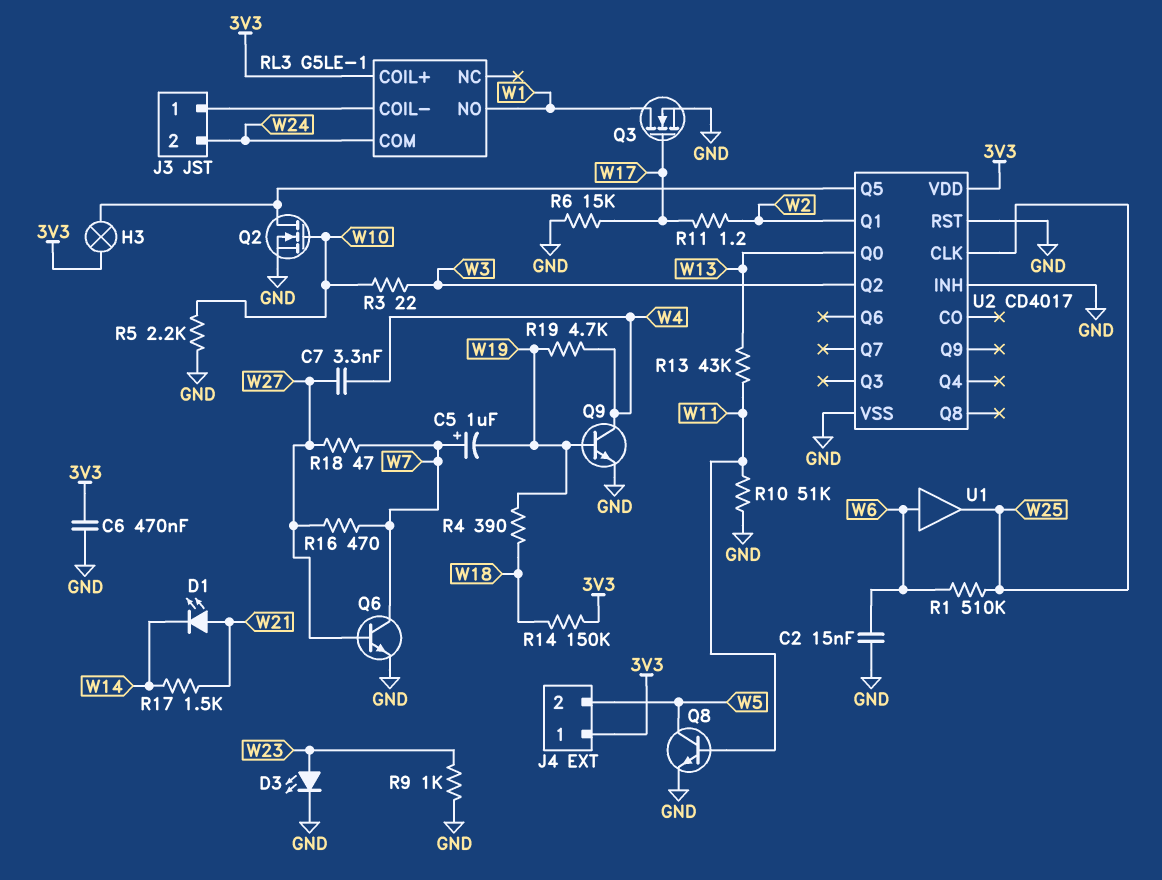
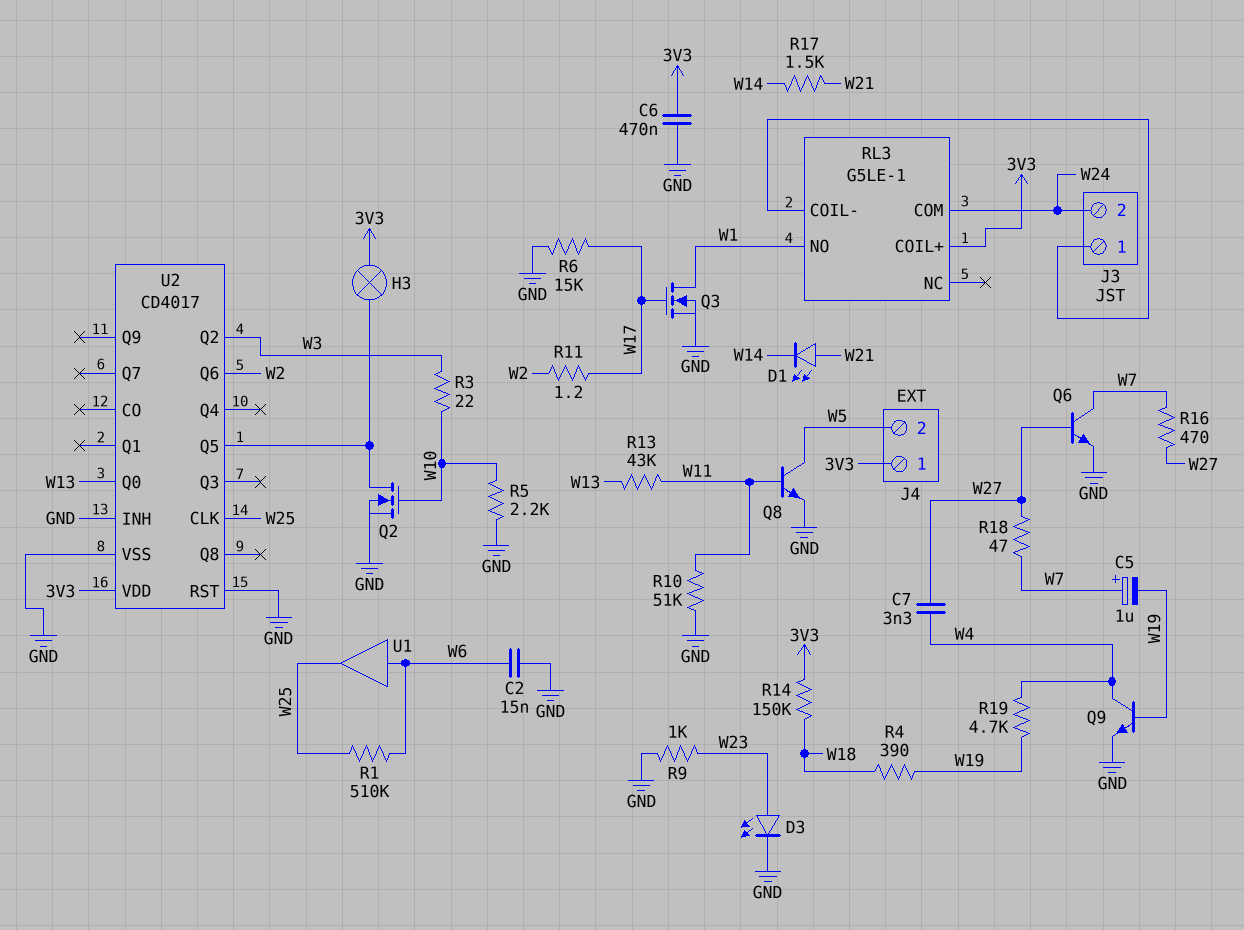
U2 pin Q1: W2 -> none
U2 pin Q6: none -> W2

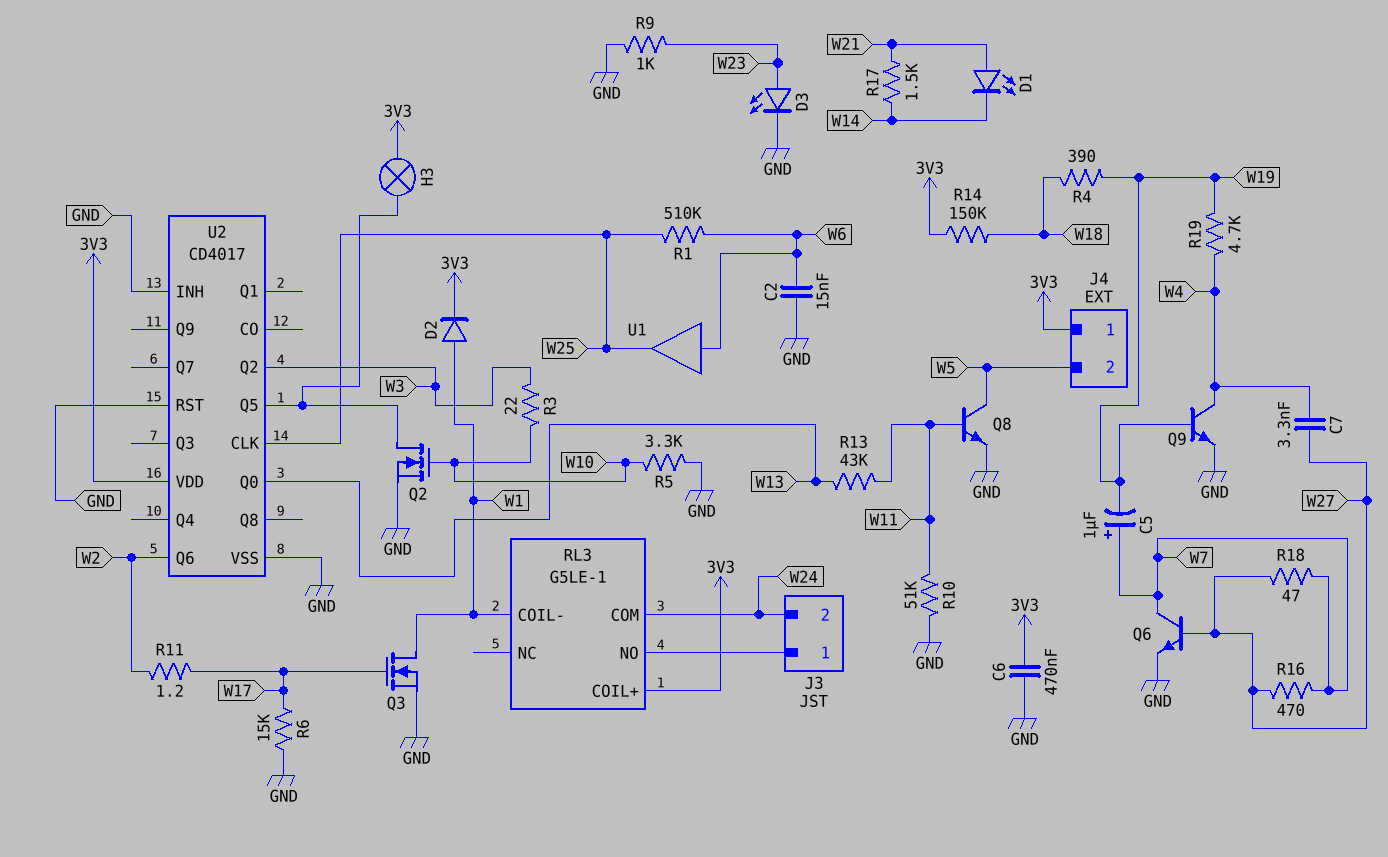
D2: none -> diode (A W1, K 3V3)
R5: 2.2k (GND, W10) -> 3.3k (GND, W10)
RL3 pin COIL-: J3/1 -> W1
RL3 pin NO: W1 -> J3/1

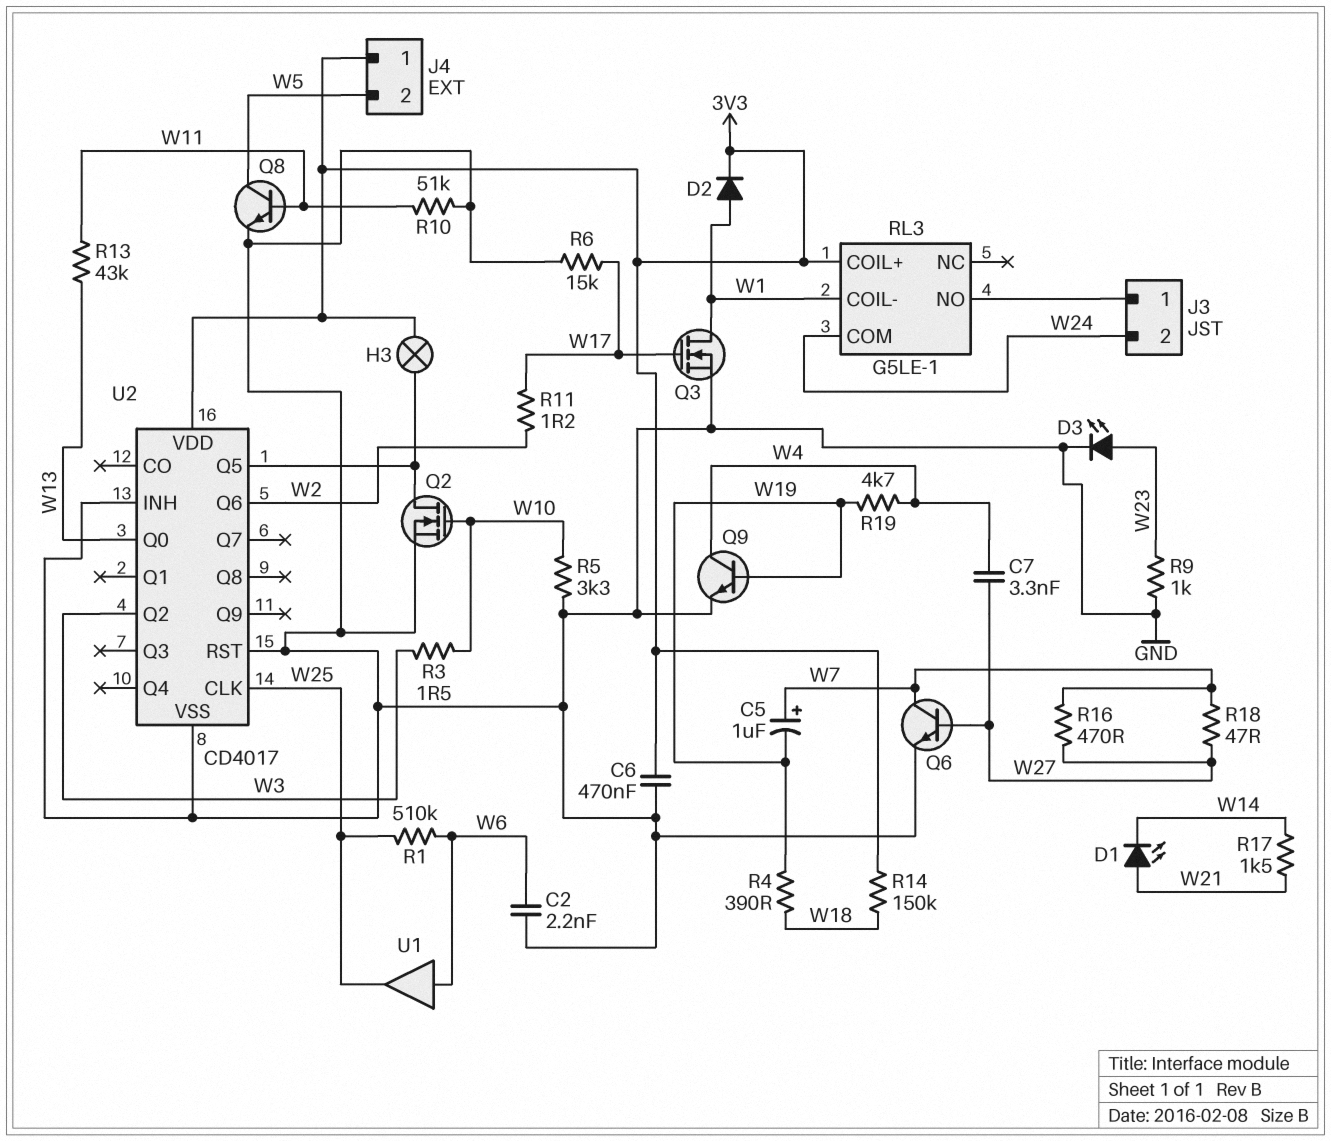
C2: 15nF (GND, W6) -> 2.2nF (GND, W6)
R3: 22 (W3, W10) -> 1.5 (W3, W10)

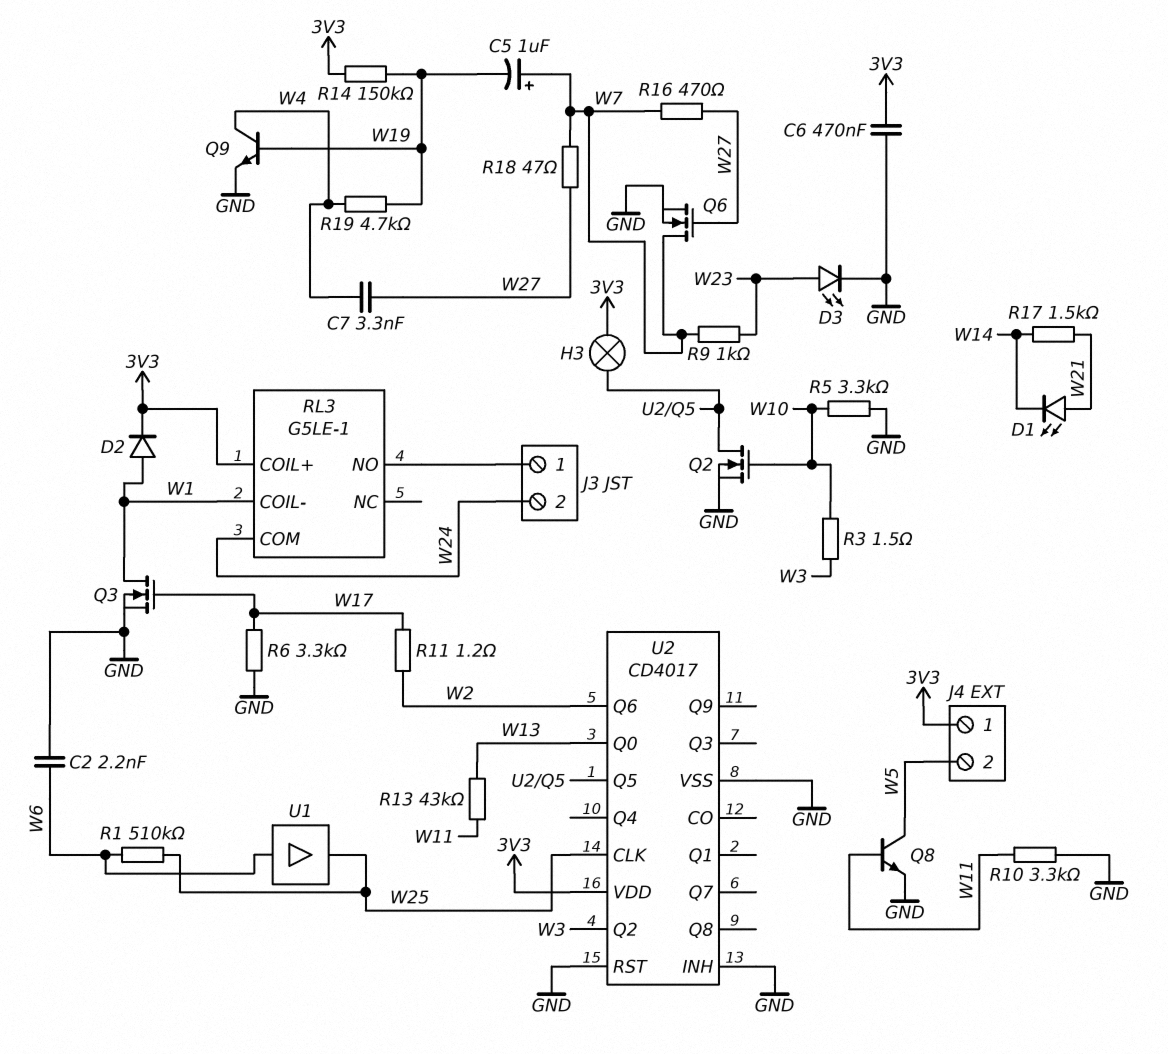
Q6: NPN (B W27, C W7, E GND) -> NMOS (G W27, D W7, S GND)
R4: 390 (W18, W19) -> none
R6: 15k (GND, W17) -> 3.3k (GND, W17)
R9: 1k (GND, W23) -> 1k (W7, W23)
R10: 51k (GND, W11) -> 3.3k (GND, W11)
R14: 150k (3V3, W18) -> 150k (3V3, W19)

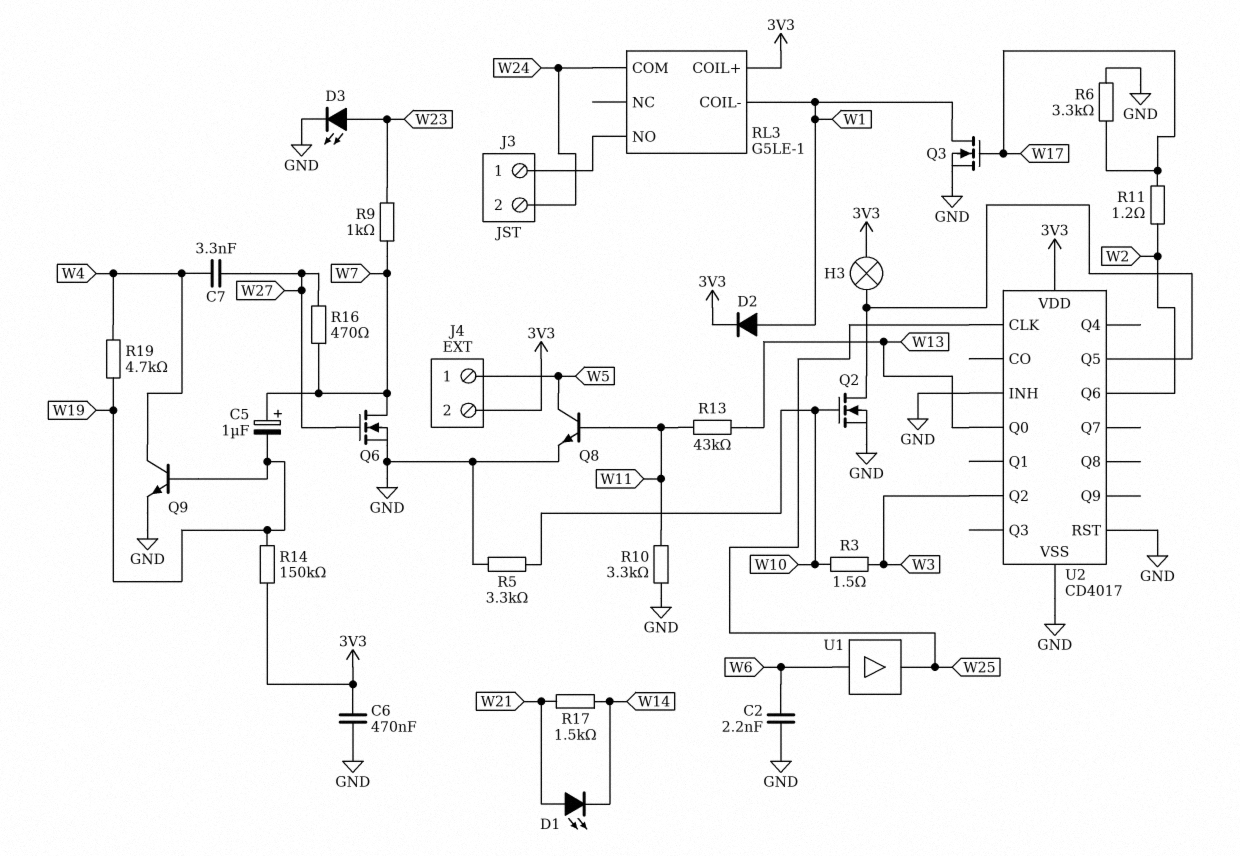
J4 pin 1: 3V3 -> W5
J4 pin 2: W5 -> 3V3
R1: 510k (W6, W25) -> none
R18: 47 (W7, W27) -> none

